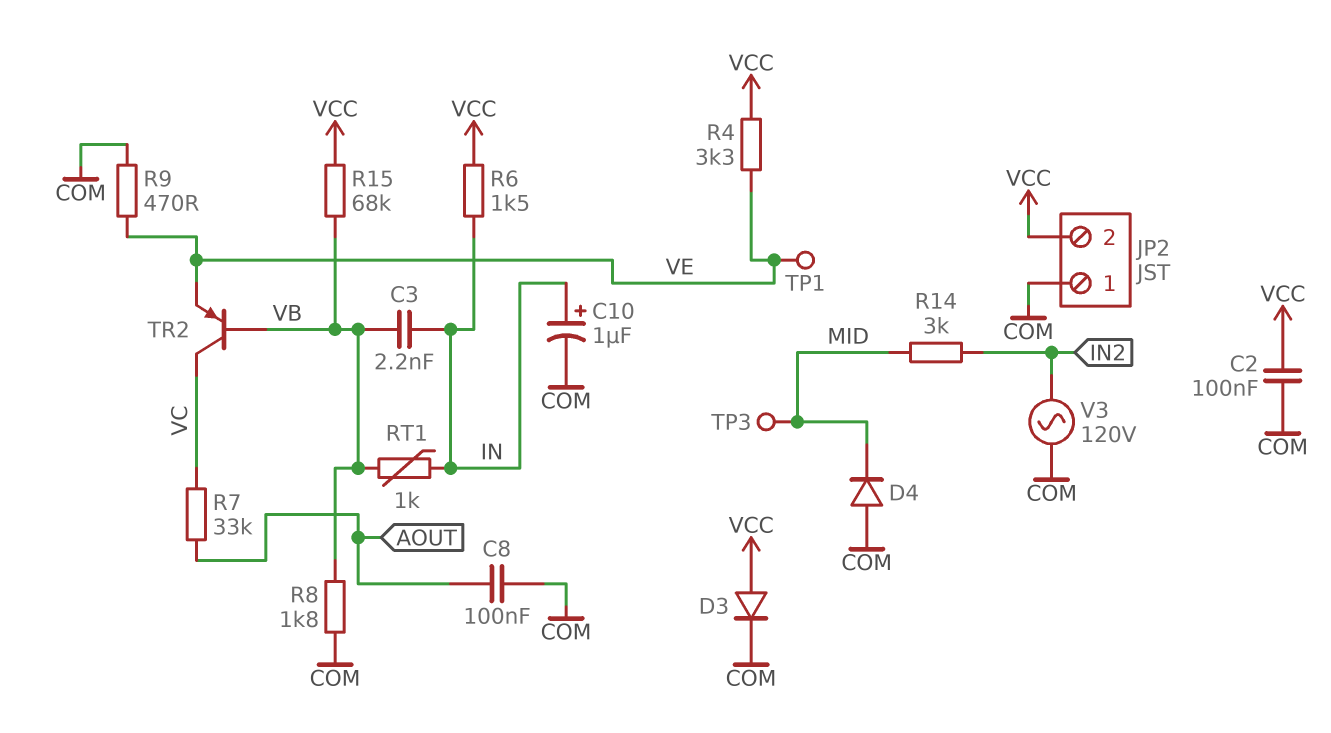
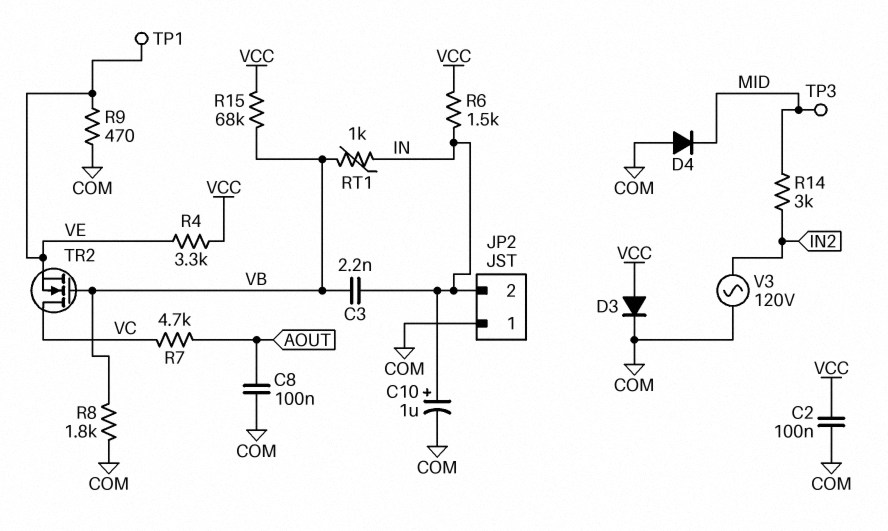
JP2 pin 2: VCC -> IN
R7: 33k (AOUT, VC) -> 4.7k (AOUT, VC)
TR2: PNP (B VB, C VC, E VE) -> NMOS (G VB, D VC, S VE)

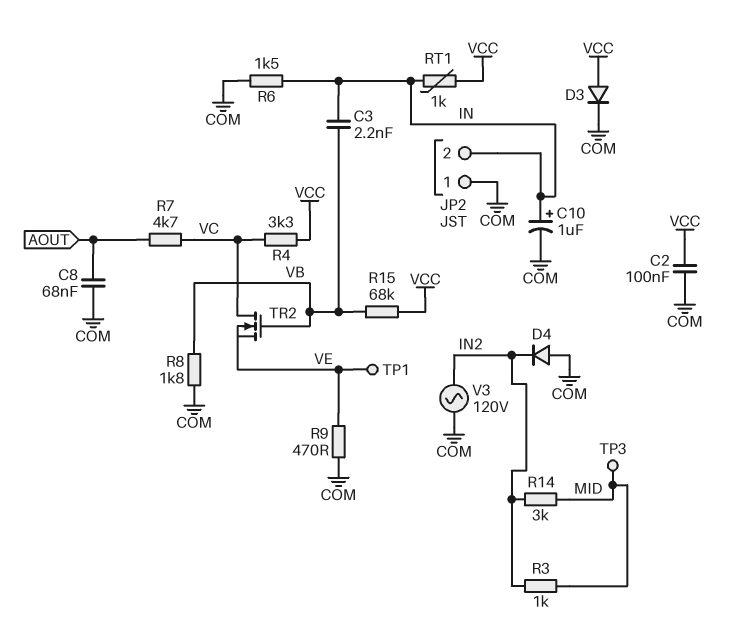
C8: 100nF (AOUT, COM) -> 68nF (AOUT, COM)
D4: diode (A COM, K MID) -> diode (A COM, K IN2)
R3: none -> 1k (IN2, MID)
R4: 3.3k (VCC, VE) -> 3.3k (VC, VCC)
R6: 1.5k (IN, VCC) -> 1.5k (COM, IN)
RT1: 1k (IN, VB) -> 1k (IN, VCC)

